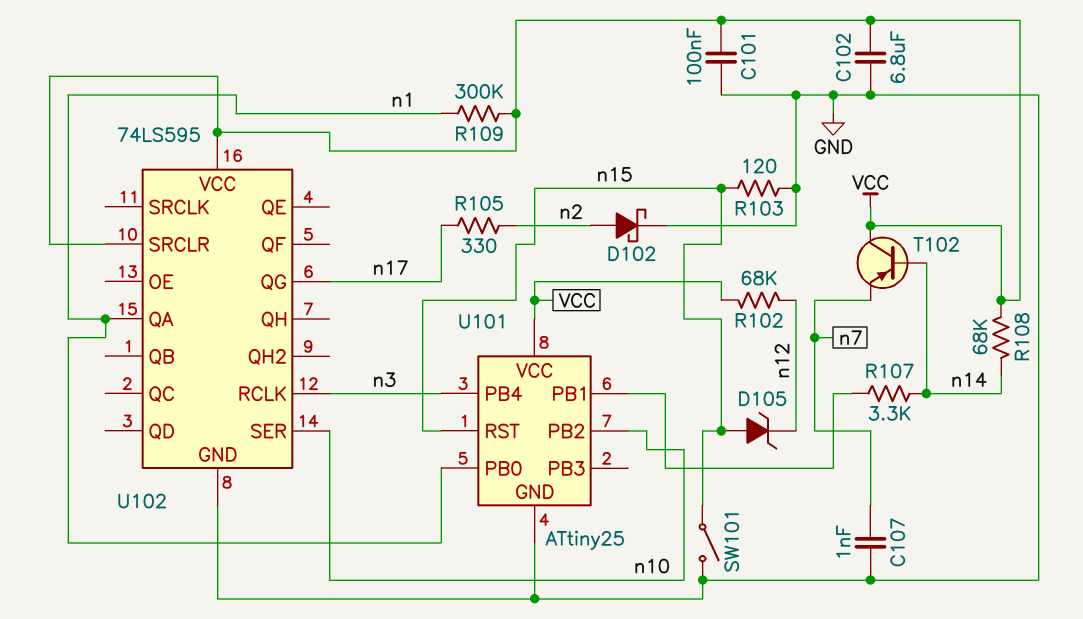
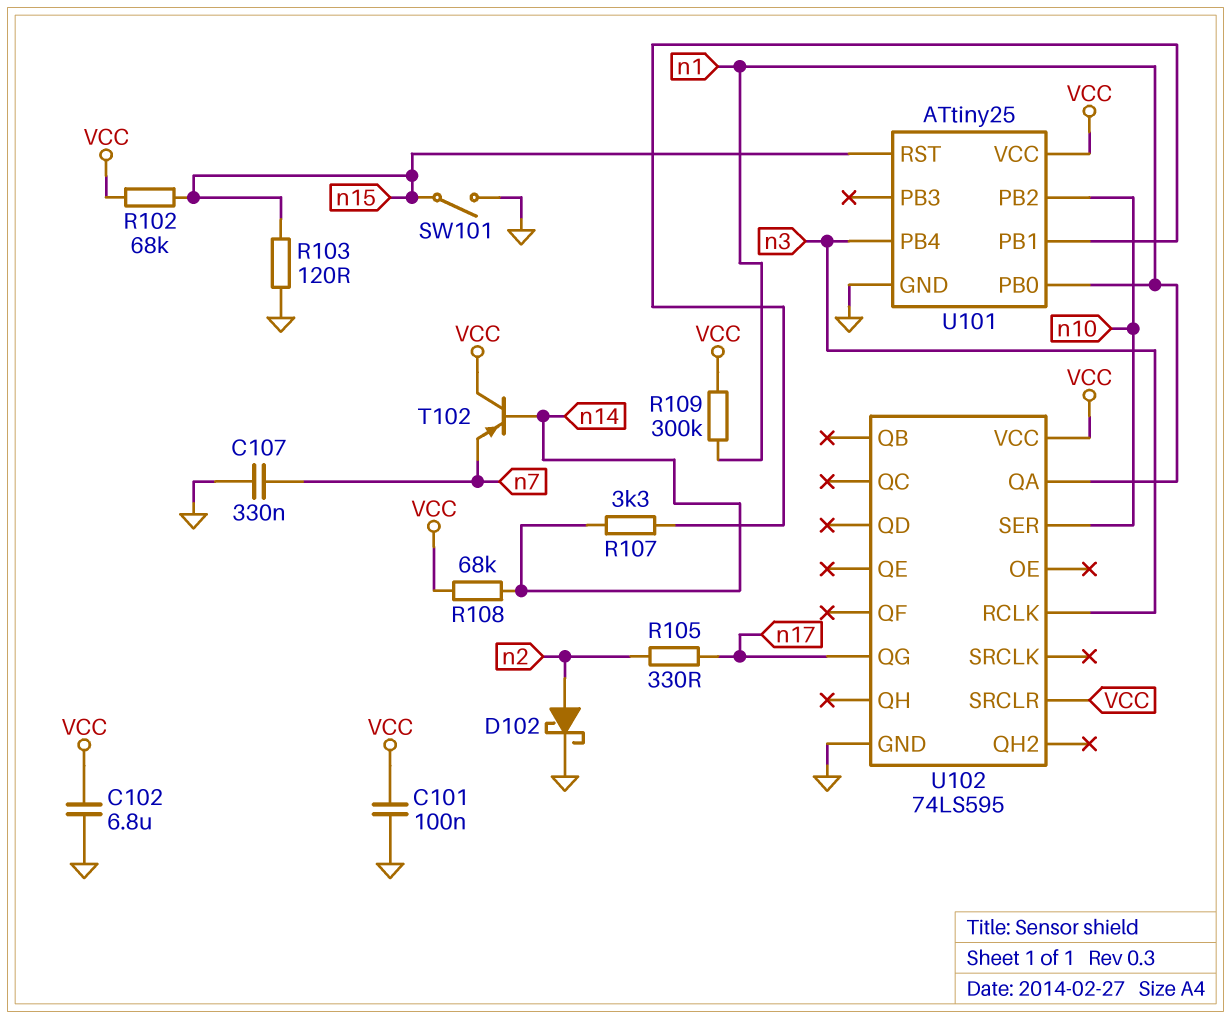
C107: 1nF (GND, n7) -> 330nF (GND, n7)
D105: zener (A n15, K n12) -> none
R102: 68k (VCC, n12) -> 68k (VCC, n15)

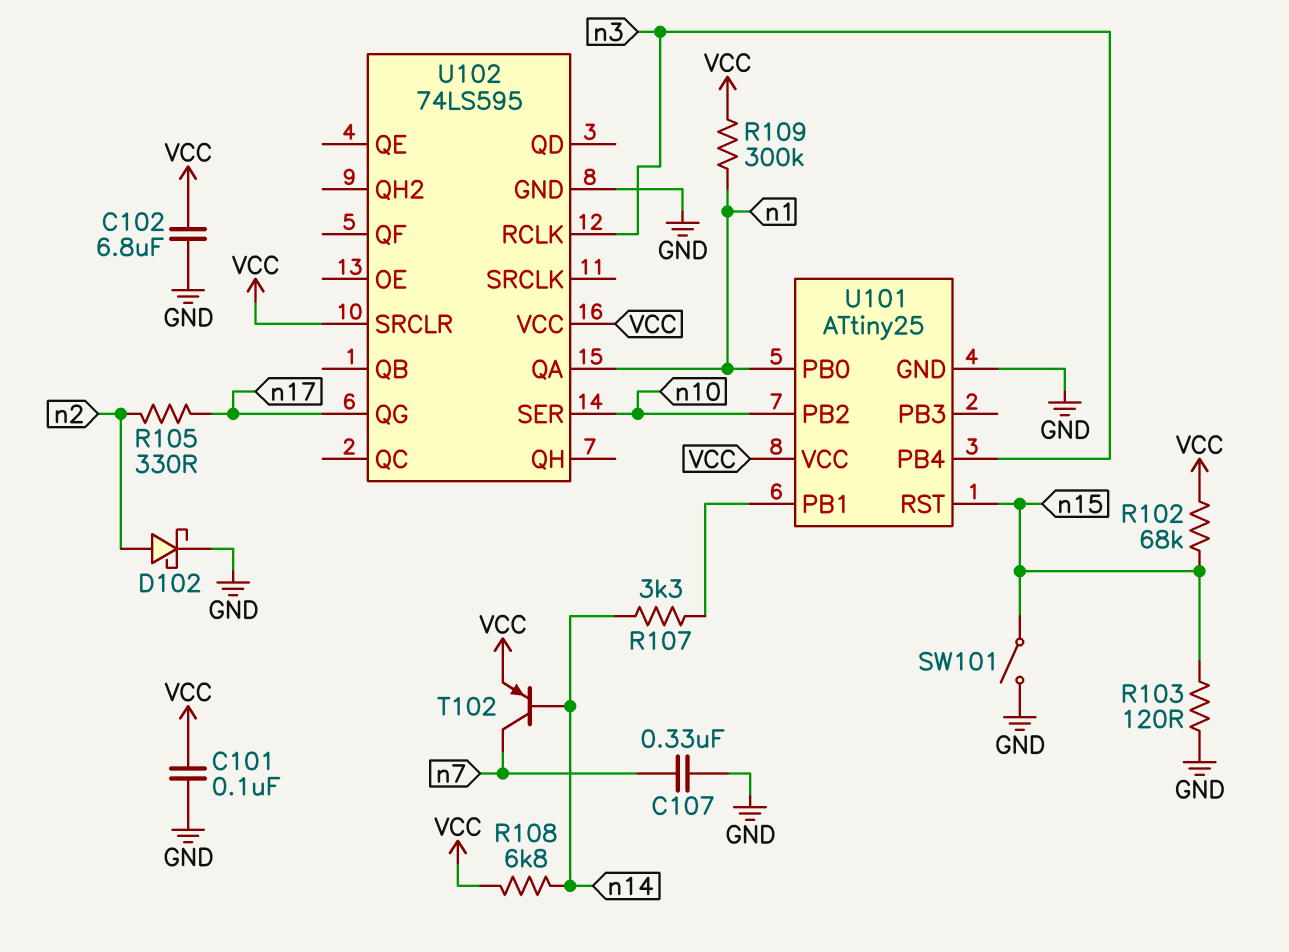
R108: 68k (VCC, n14) -> 6.8k (VCC, n14)
T102: PNP (B n14, C VCC, E n7) -> PNP (B n14, C n7, E VCC)

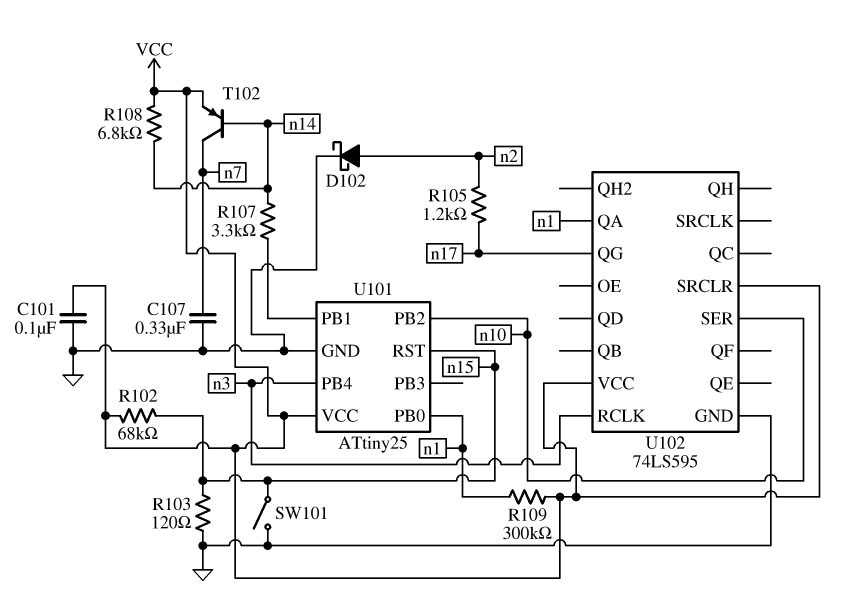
C102: 6.8uF (GND, VCC) -> none
R105: 330 (n2, n17) -> 1.2k (n2, n17)

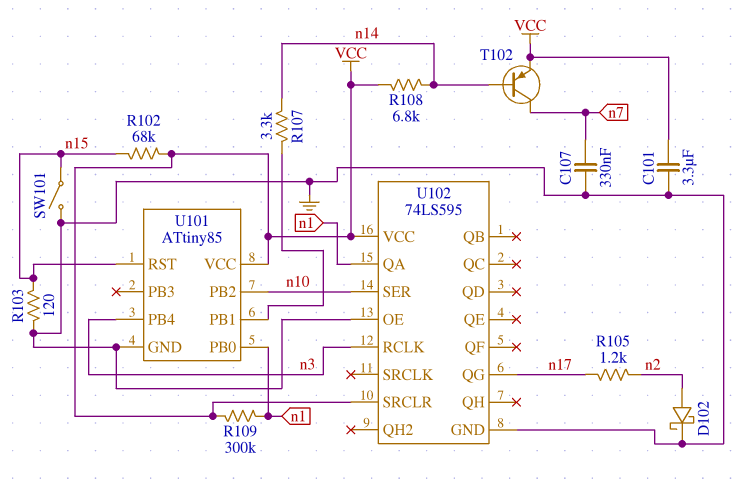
C101: 100nF (GND, VCC) -> 3.3uF (GND, VCC)
U101: ATtiny25 -> ATtiny85
U102 pin OE: none -> GND

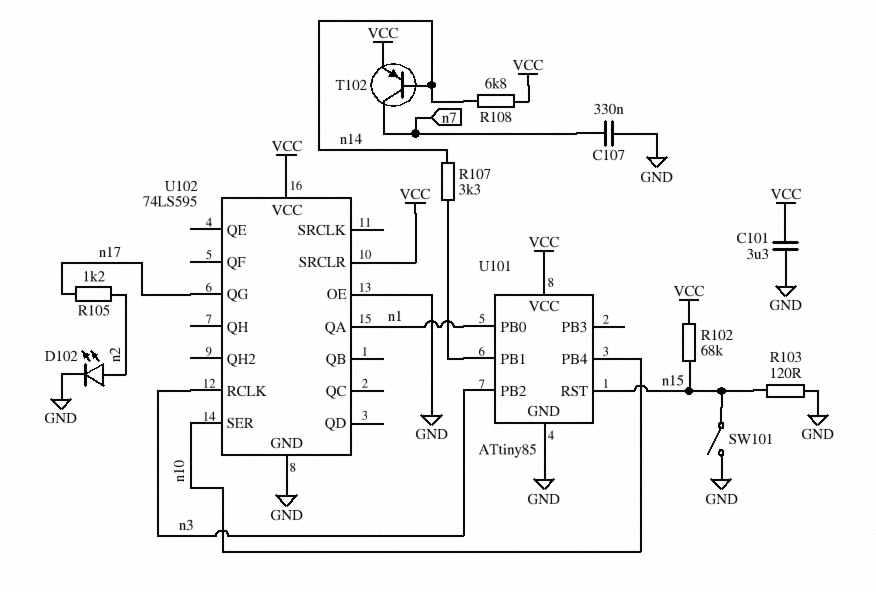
D102: schottky (A n2, K GND) -> LED (A n2, K GND)
R109: 300k (VCC, n1) -> none
U101 pin PB2: n10 -> n3
U101 pin PB4: n3 -> n10

